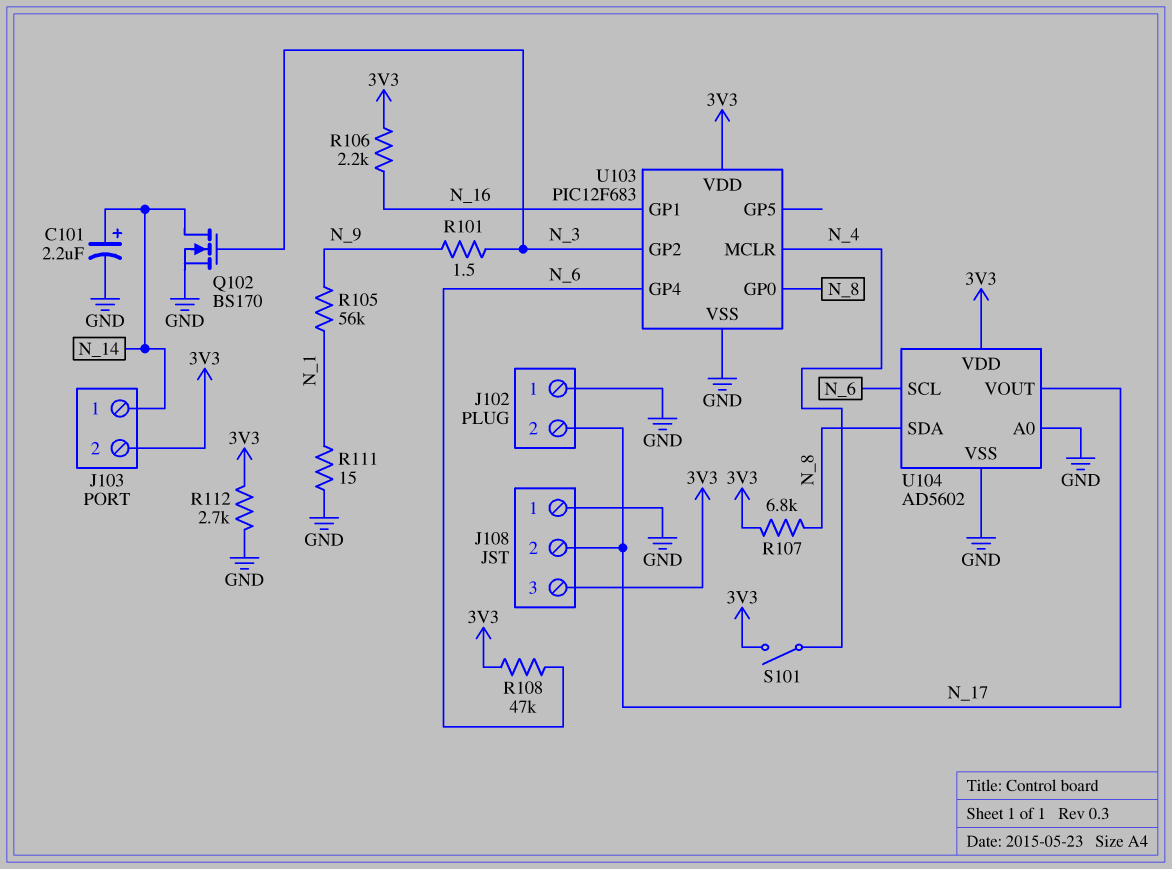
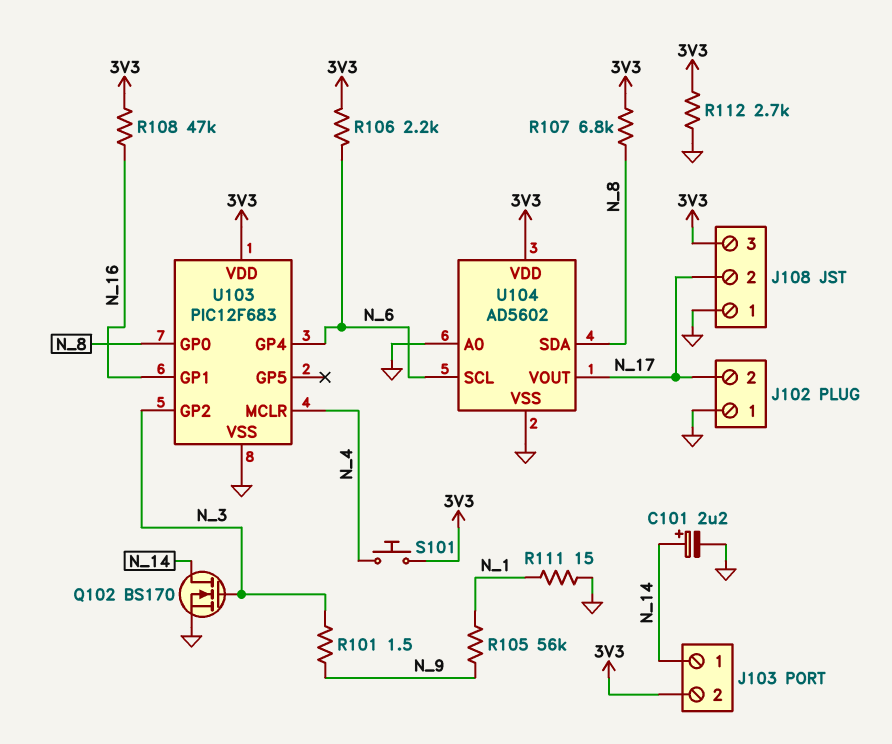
R106: 2.2k (3V3, N_16) -> 2.2k (3V3, N_6)
R108: 47k (3V3, N_6) -> 47k (3V3, N_16)
S101: switch (3V3, N_4) -> button (3V3, N_4)

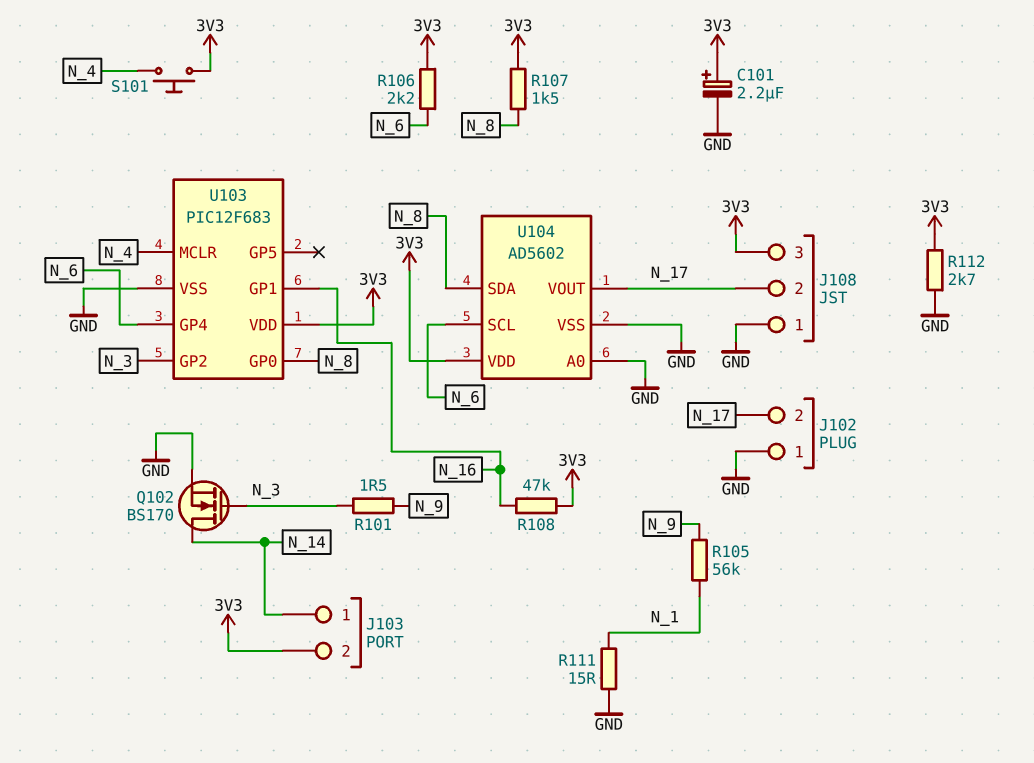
C101: 2.2uF (plus N_14, minus GND) -> 2.2uF (plus 3V3, minus GND)
R107: 6.8k (3V3, N_8) -> 1.5k (3V3, N_8)

